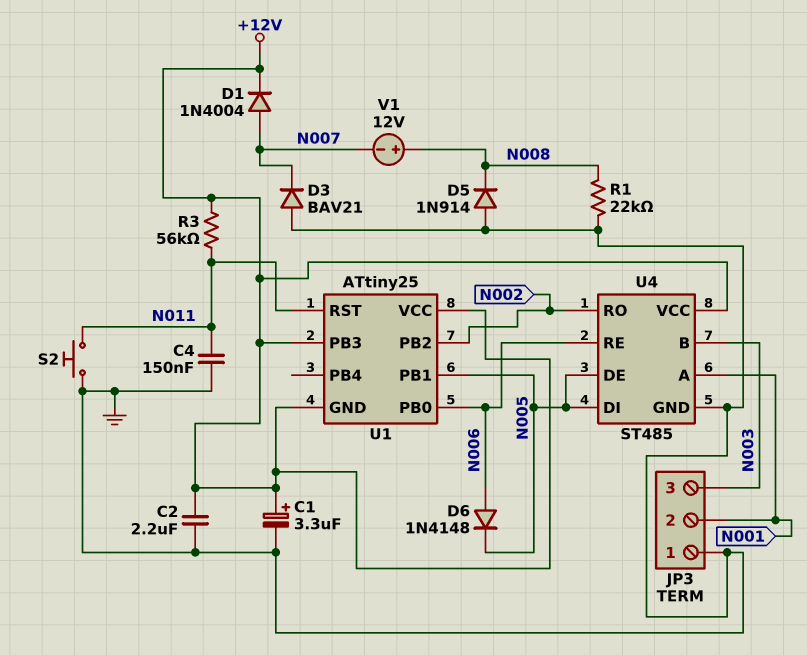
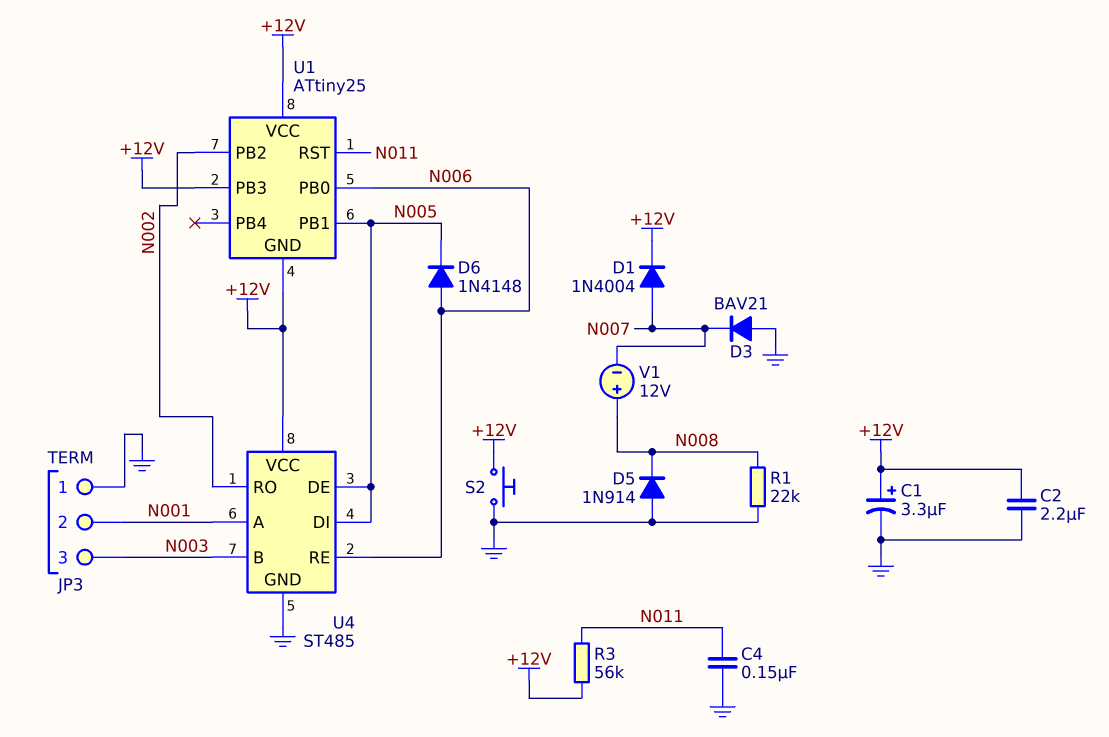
S2: button (GND, N011) -> button (+12V, GND)

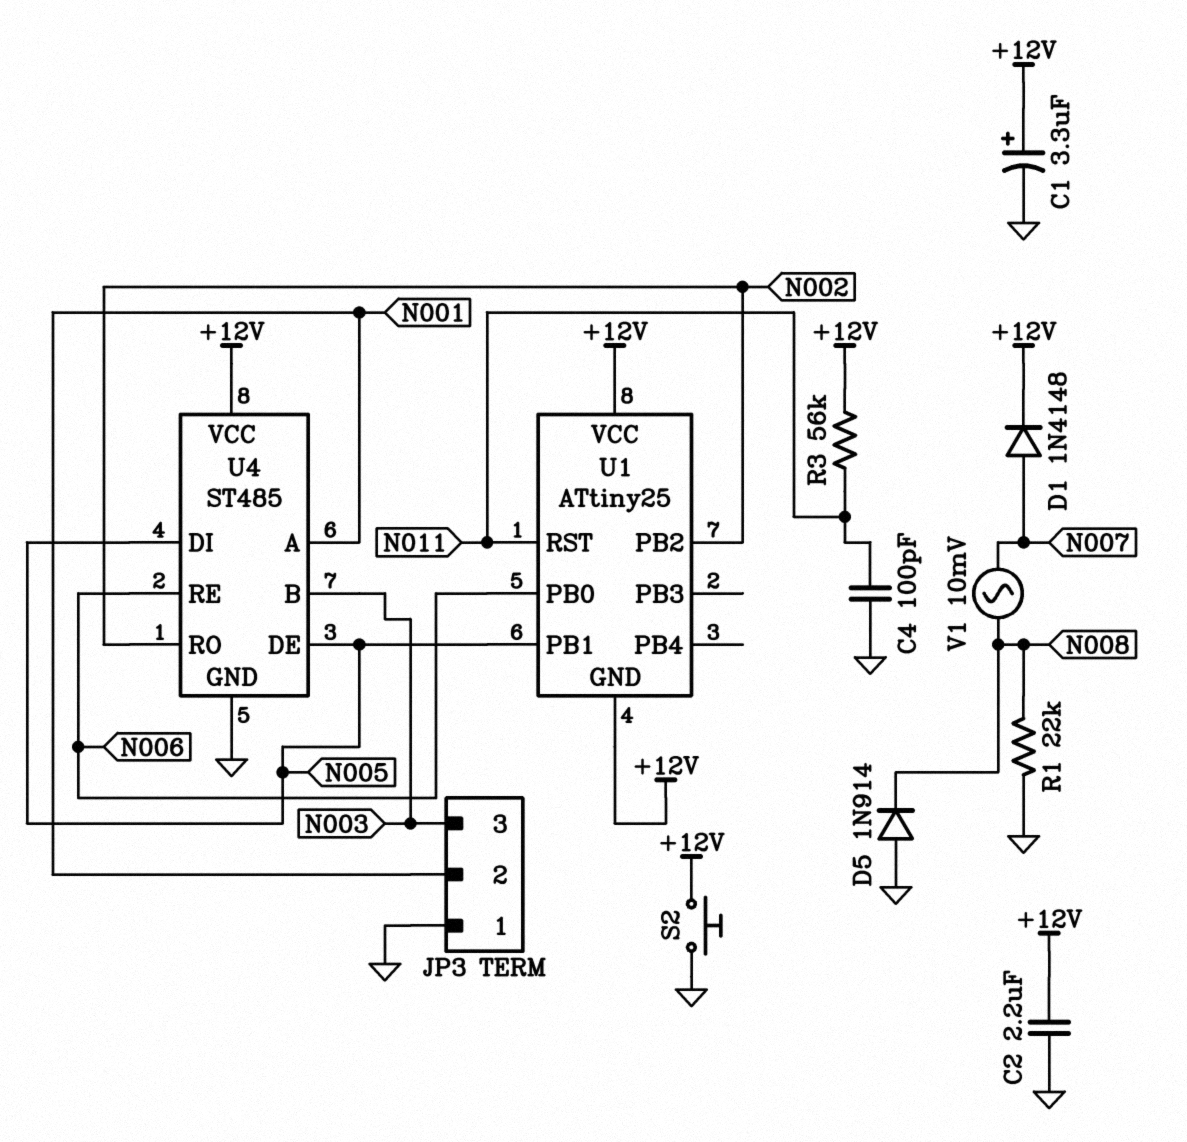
C4: 150nF (GND, N011) -> 100pF (GND, N011)
D1: diode 1N4004 (A N007, K +12V) -> diode 1N4148 (A N007, K +12V)
D3: diode BAV21 (A GND, K N007) -> none
D6: diode 1N4148 (A N006, K N005) -> none
U1 pin PB3: +12V -> none
V1: 12V (plus N008, minus N007) -> AC 10mV (N007, N008)

